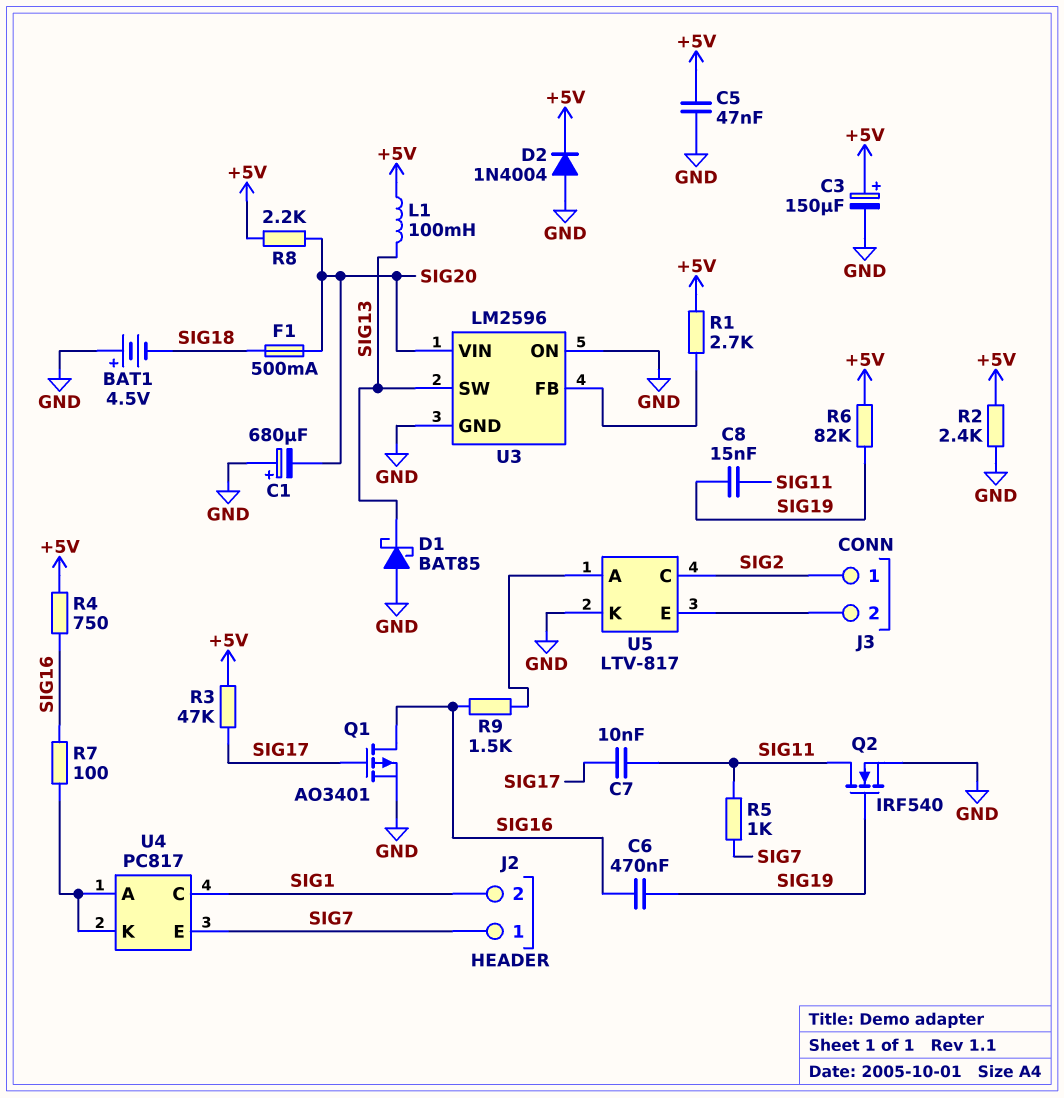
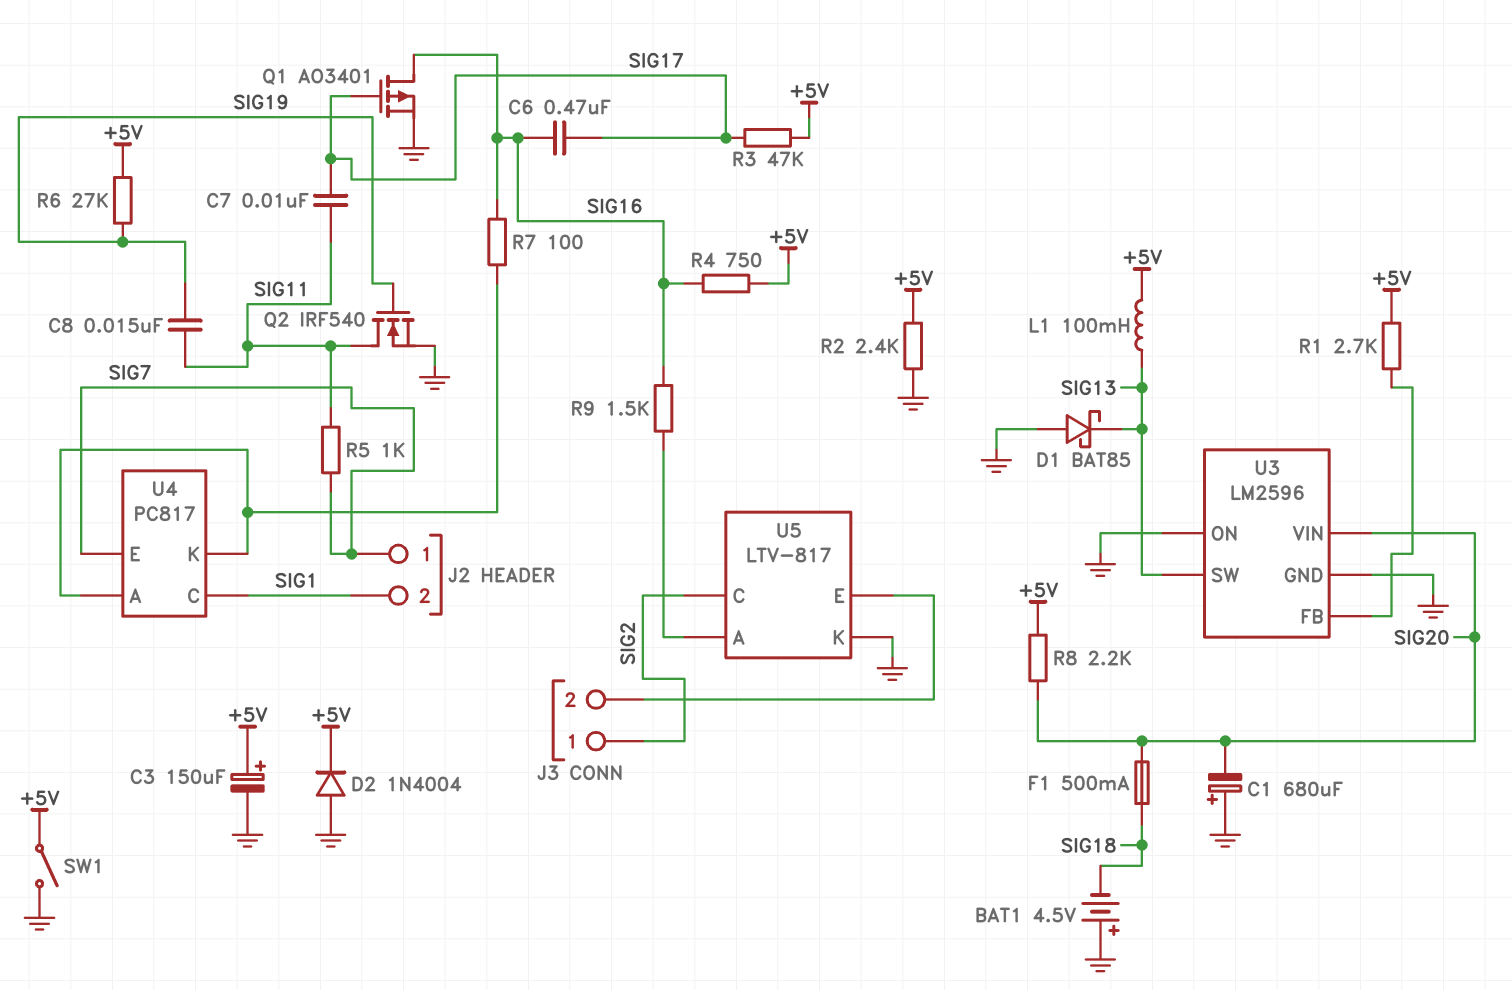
C5: 47nF (+5V, GND) -> none
C6: 470nF (SIG16, SIG19) -> 470nF (SIG16, SIG17)
R6: 82k (+5V, SIG19) -> 27k (+5V, SIG19)
SW1: none -> switch (+5V, GND)

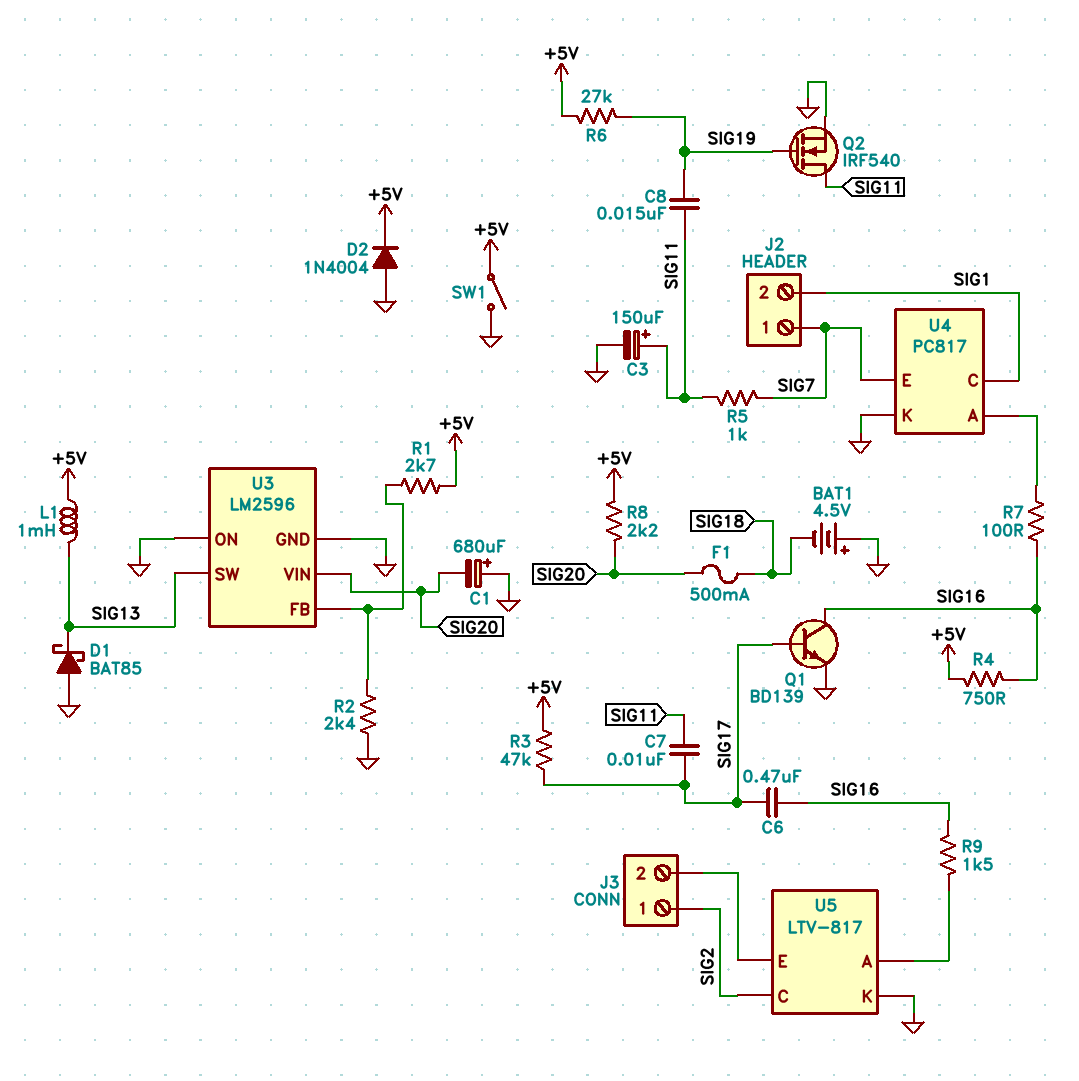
C3: 150uF (plus +5V, minus GND) -> 150uF (plus SIG11, minus GND)
L1: 100mH (+5V, SIG13) -> 1mH (+5V, SIG13)
Q1: PMOS AO3401 (G SIG17, D SIG16, S GND) -> NPN BD139 (B SIG17, C SIG16, E GND)
R2: 2.4k (+5V, GND) -> 2.4k (GND, U3/FB)
U4 pin K: U4/A -> GND

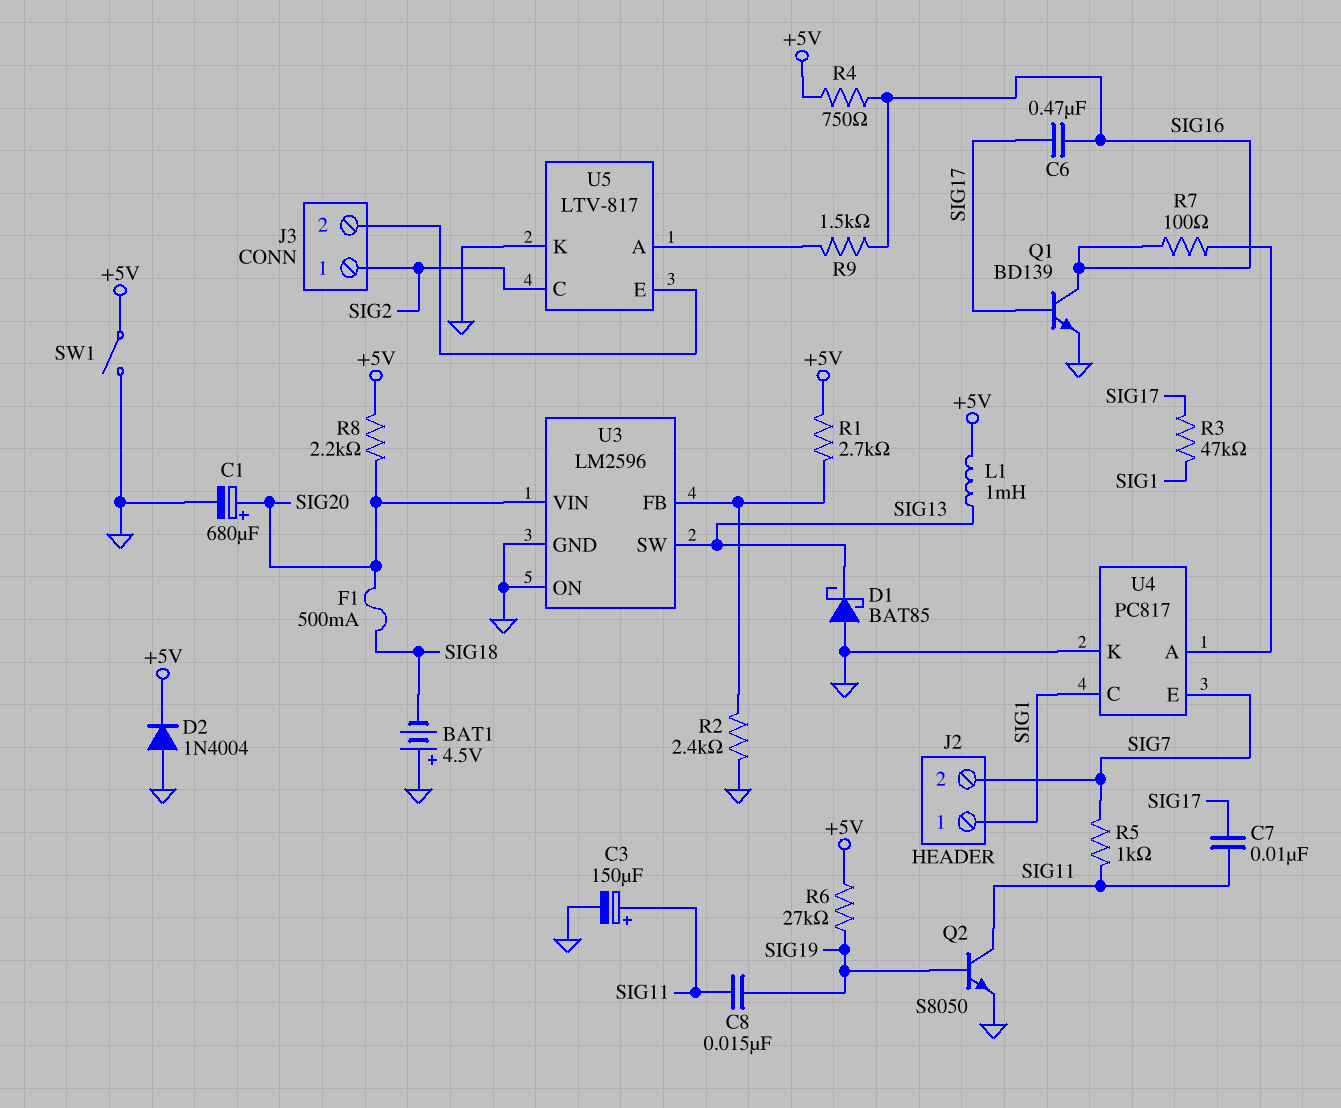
C1: 680uF (plus GND, minus SIG20) -> 680uF (plus SIG20, minus GND)
J2 pin 1: SIG7 -> SIG1
J2 pin 2: SIG1 -> SIG7
Q2: NMOS IRF540 (G SIG19, D SIG11, S GND) -> NPN S8050 (B SIG19, C SIG11, E GND)
R3: 47k (+5V, SIG17) -> 47k (SIG1, SIG17)

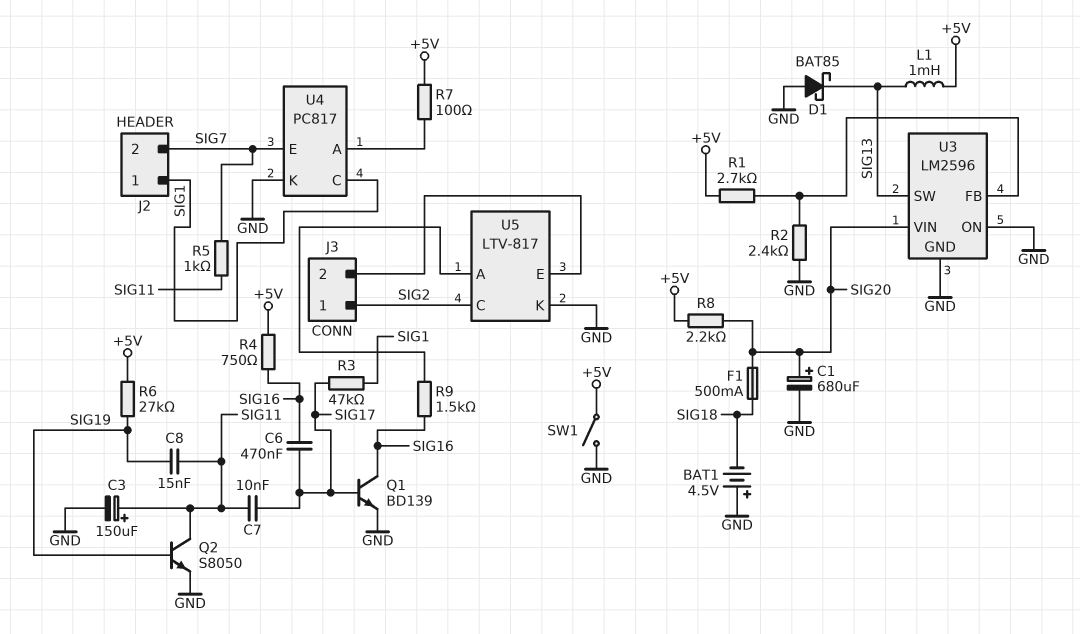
D2: diode 1N4004 (A GND, K +5V) -> none
R7: 100 (SIG16, U4/A) -> 100 (+5V, U4/A)

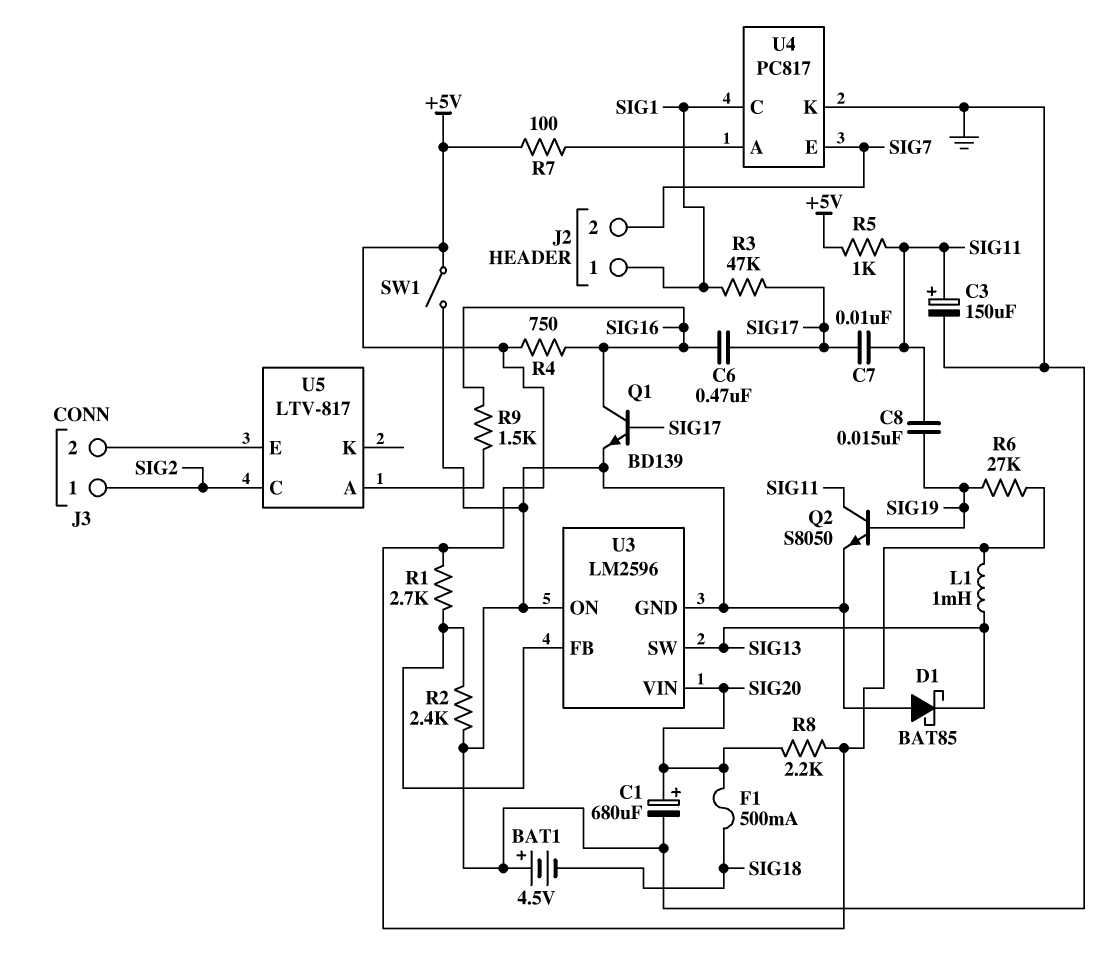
R5: 1k (SIG7, SIG11) -> 1k (+5V, SIG11)
U5 pin K: GND -> none

